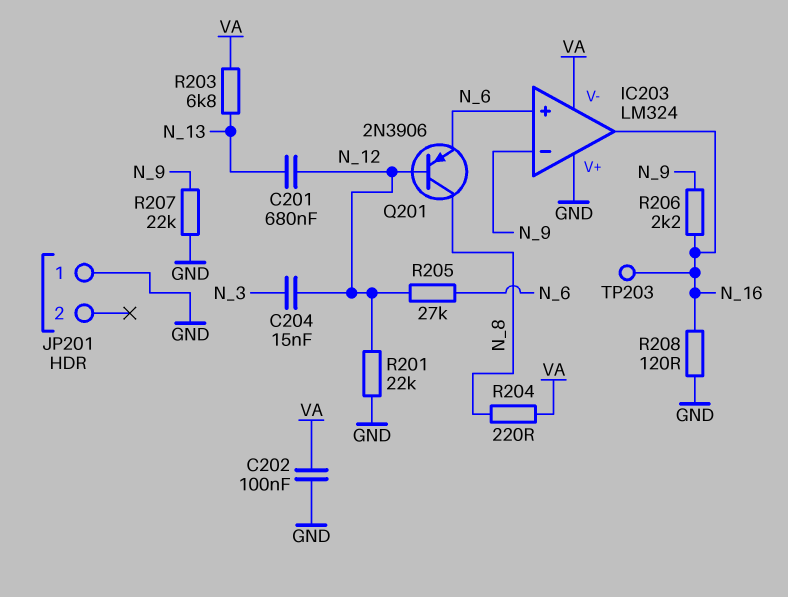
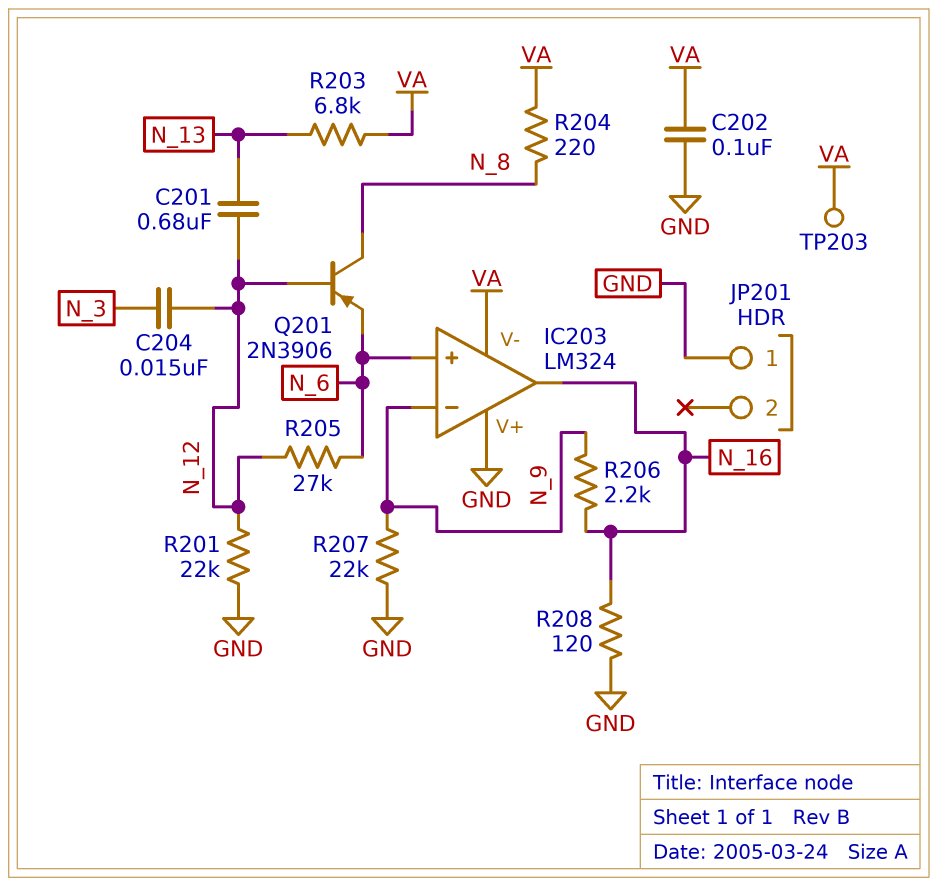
TP203: test point (N_16) -> test point (VA)

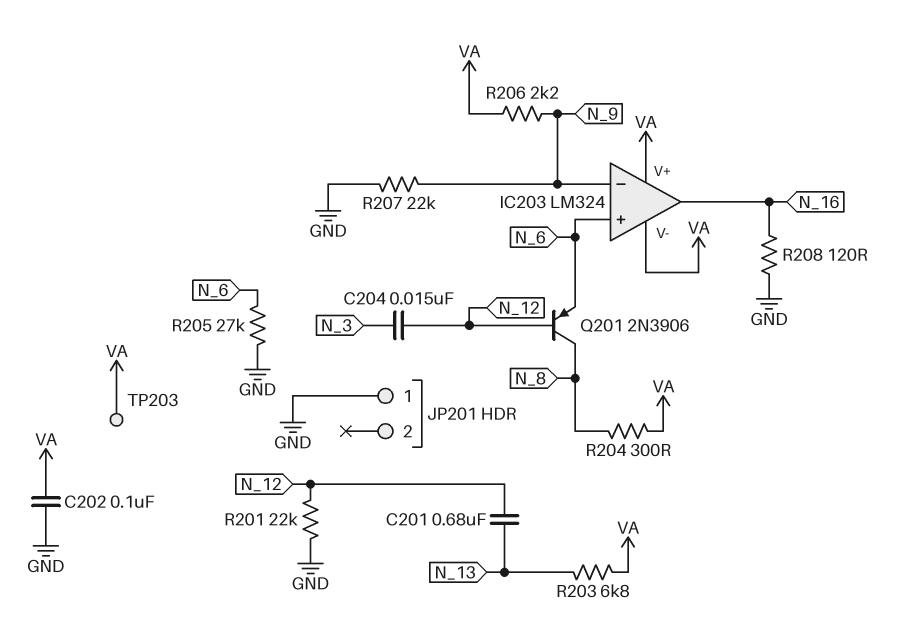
IC203 pin V+: GND -> VA
R204: 220 (N_8, VA) -> 300 (N_8, VA)
R205: 27k (N_6, N_12) -> 27k (GND, N_6)
R206: 2.2k (N_9, N_16) -> 2.2k (N_9, VA)

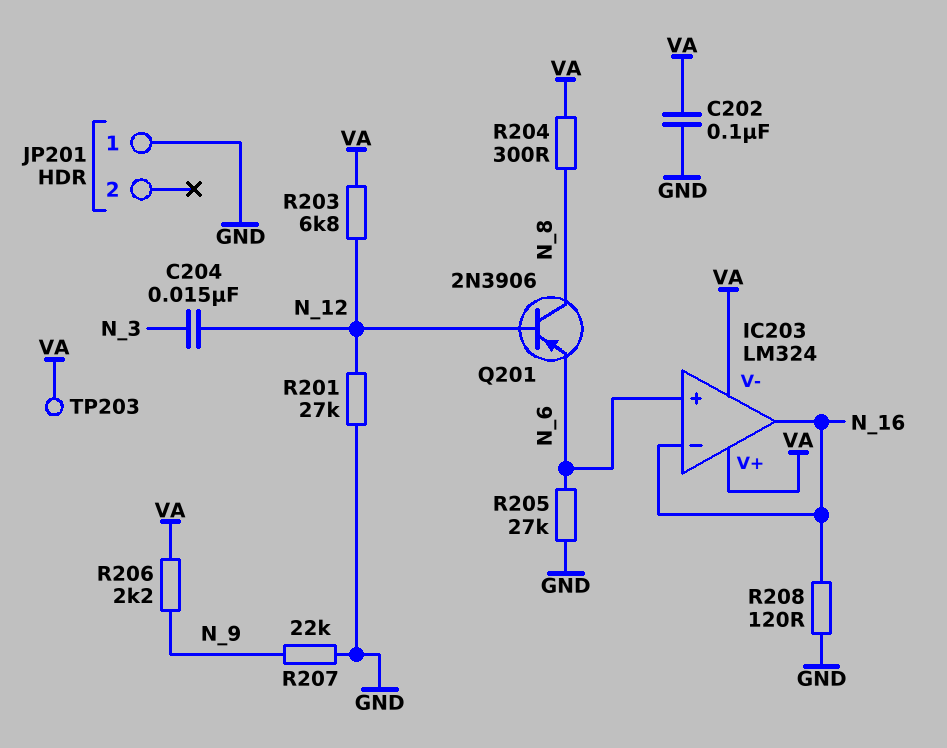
C201: 680nF (N_12, N_13) -> none
IC203 pin in-: N_9 -> N_16
R201: 22k (GND, N_12) -> 27k (GND, N_12)
R203: 6.8k (N_13, VA) -> 6.8k (N_12, VA)

